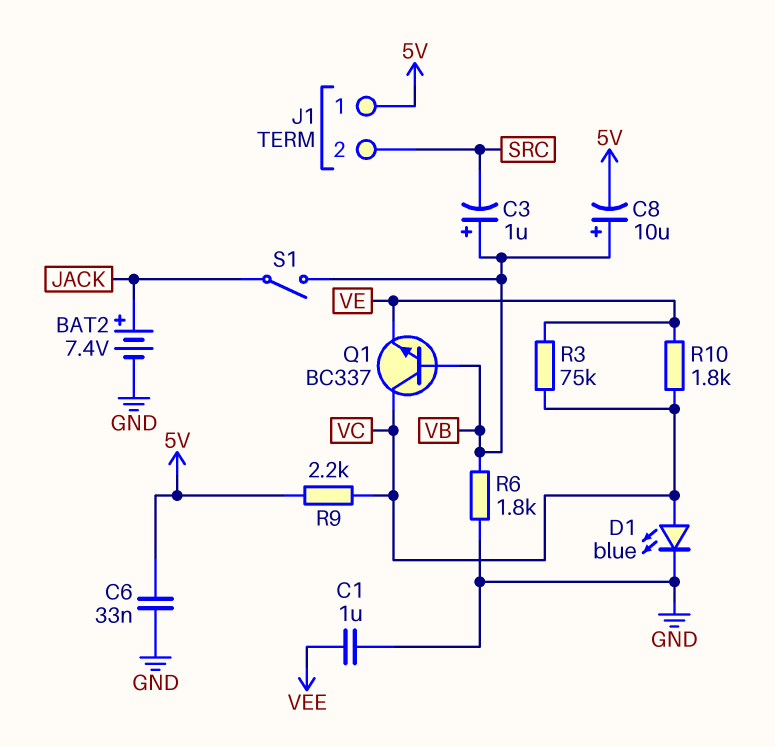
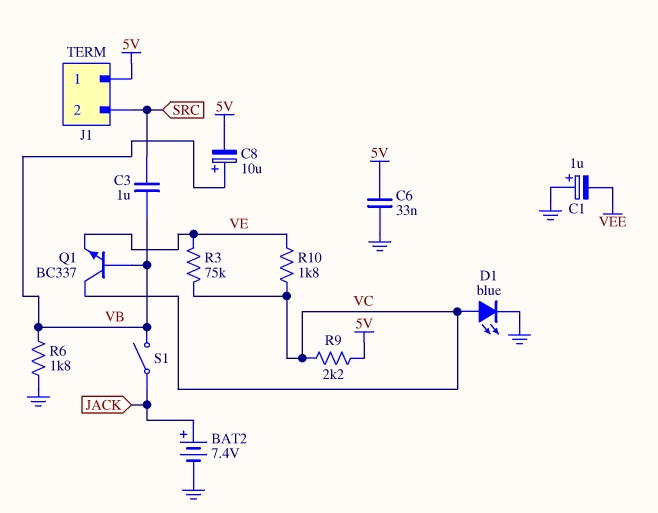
C1: 1uF (GND, VEE) -> 1uF (plus GND, minus VEE)
C3: 1uF (plus VB, minus SRC) -> 1uF (SRC, VB)

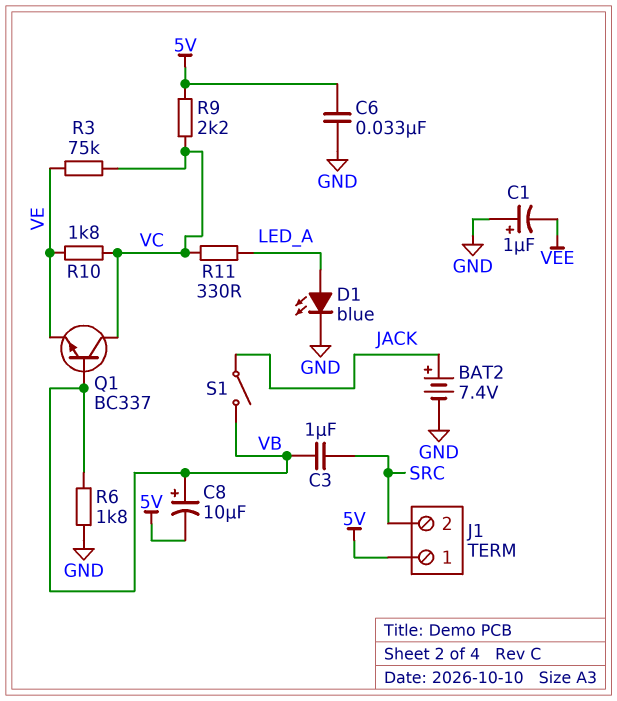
D1: LED blue (A VC, K GND) -> LED blue (A LED_A, K GND)
R11: none -> 330 (LED_A, VC)

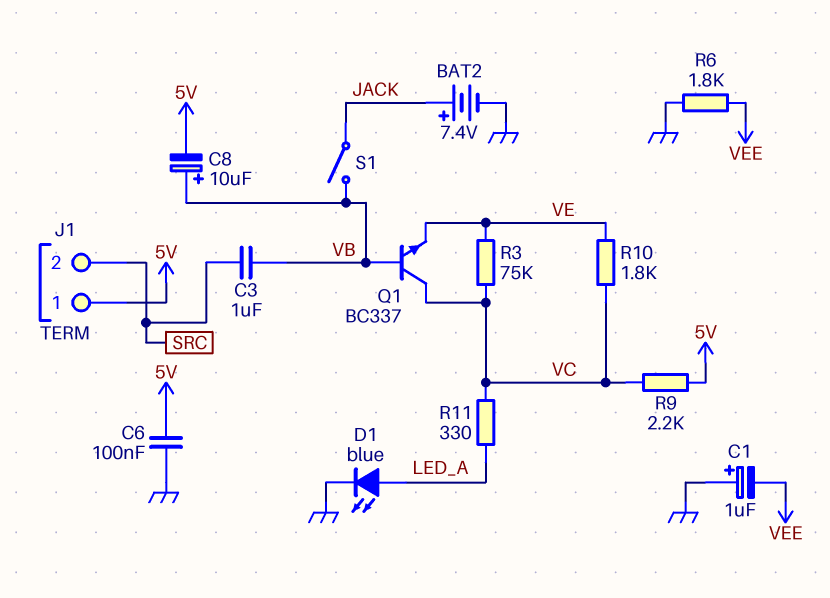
C6: 33nF (5V, GND) -> 100nF (5V, GND)
R6: 1.8k (GND, VB) -> 1.8k (GND, VEE)

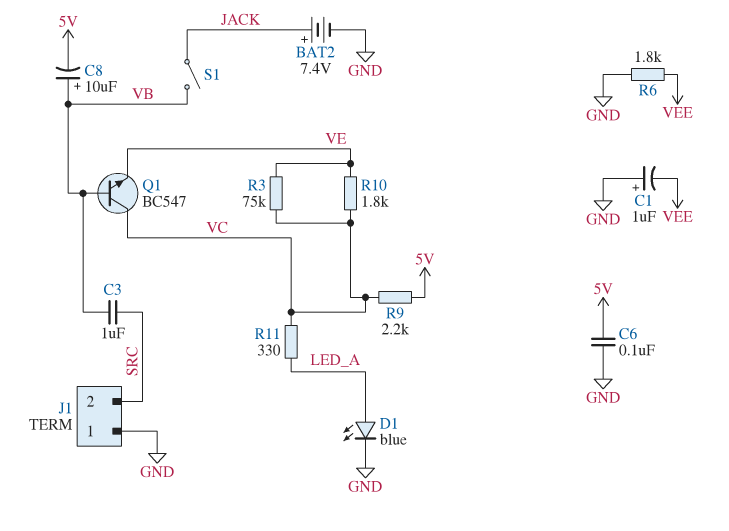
J1 pin 1: 5V -> GND
Q1: NPN BC337 (B VB, C VC, E VE) -> NPN BC547 (B VB, C VC, E VE)

